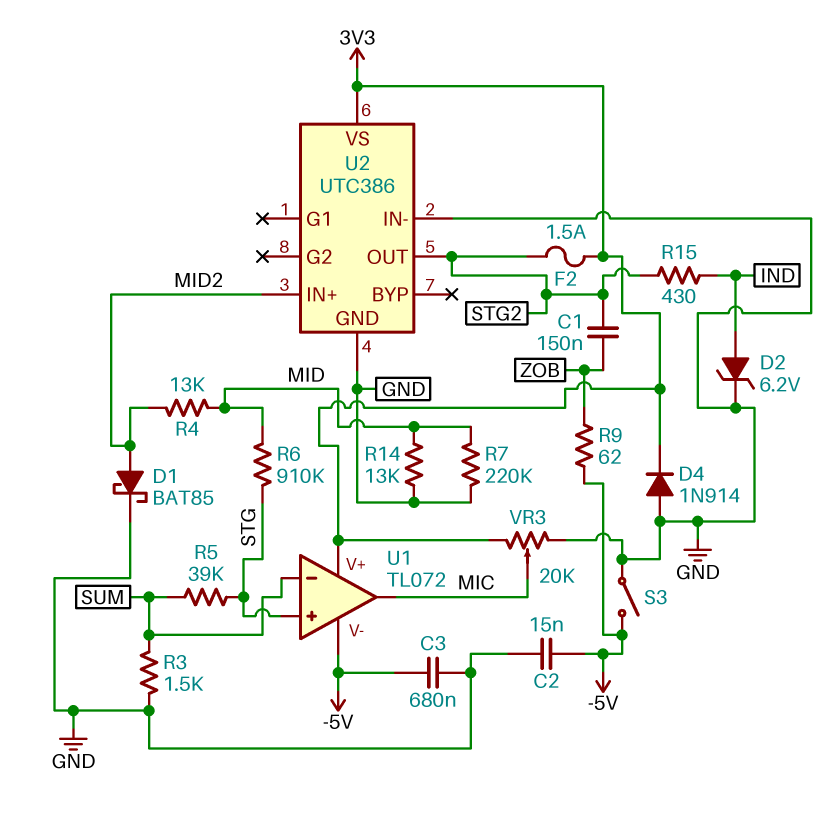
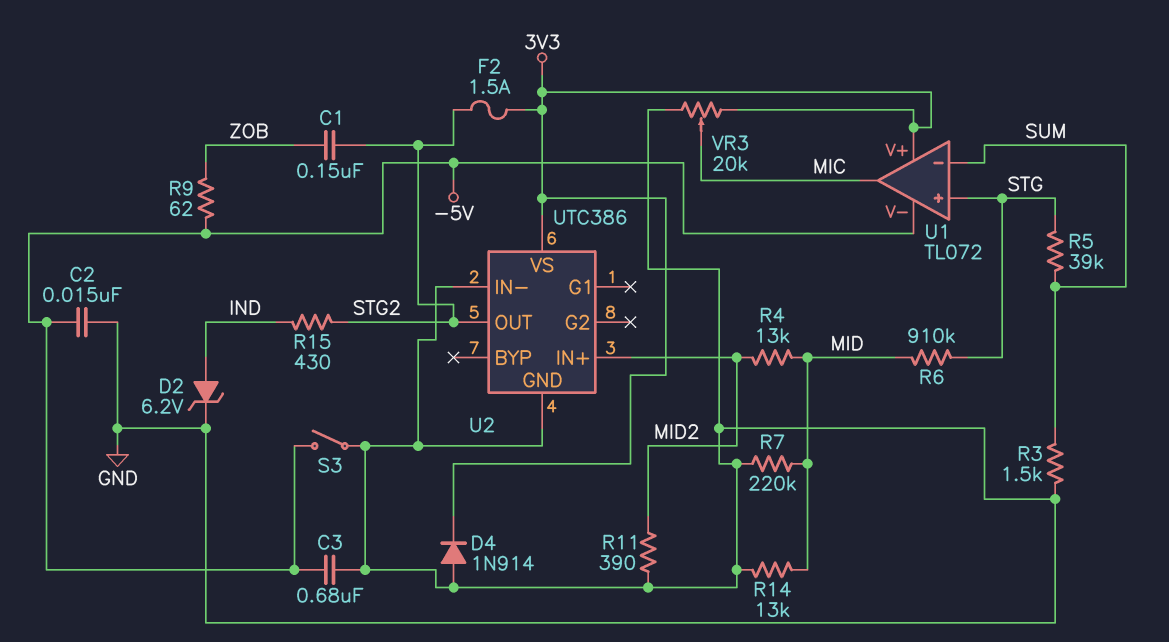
D1: schottky BAT85 (A MID2, K GND) -> none
R11: none -> 390 (GND, MID2)

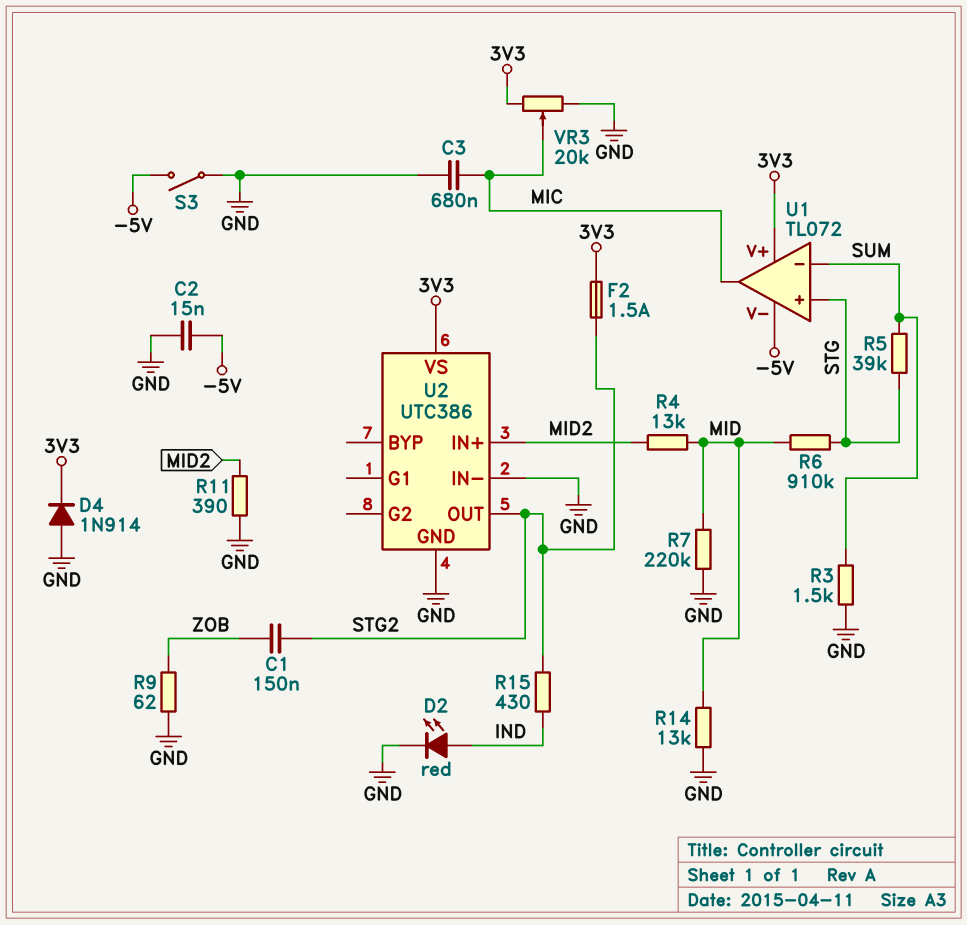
C3: 680nF (-5V, GND) -> 680nF (GND, MIC)
D2: zener 6.2V (A IND, K GND) -> LED red (A IND, K GND)
R9: 62 (-5V, ZOB) -> 62 (GND, ZOB)

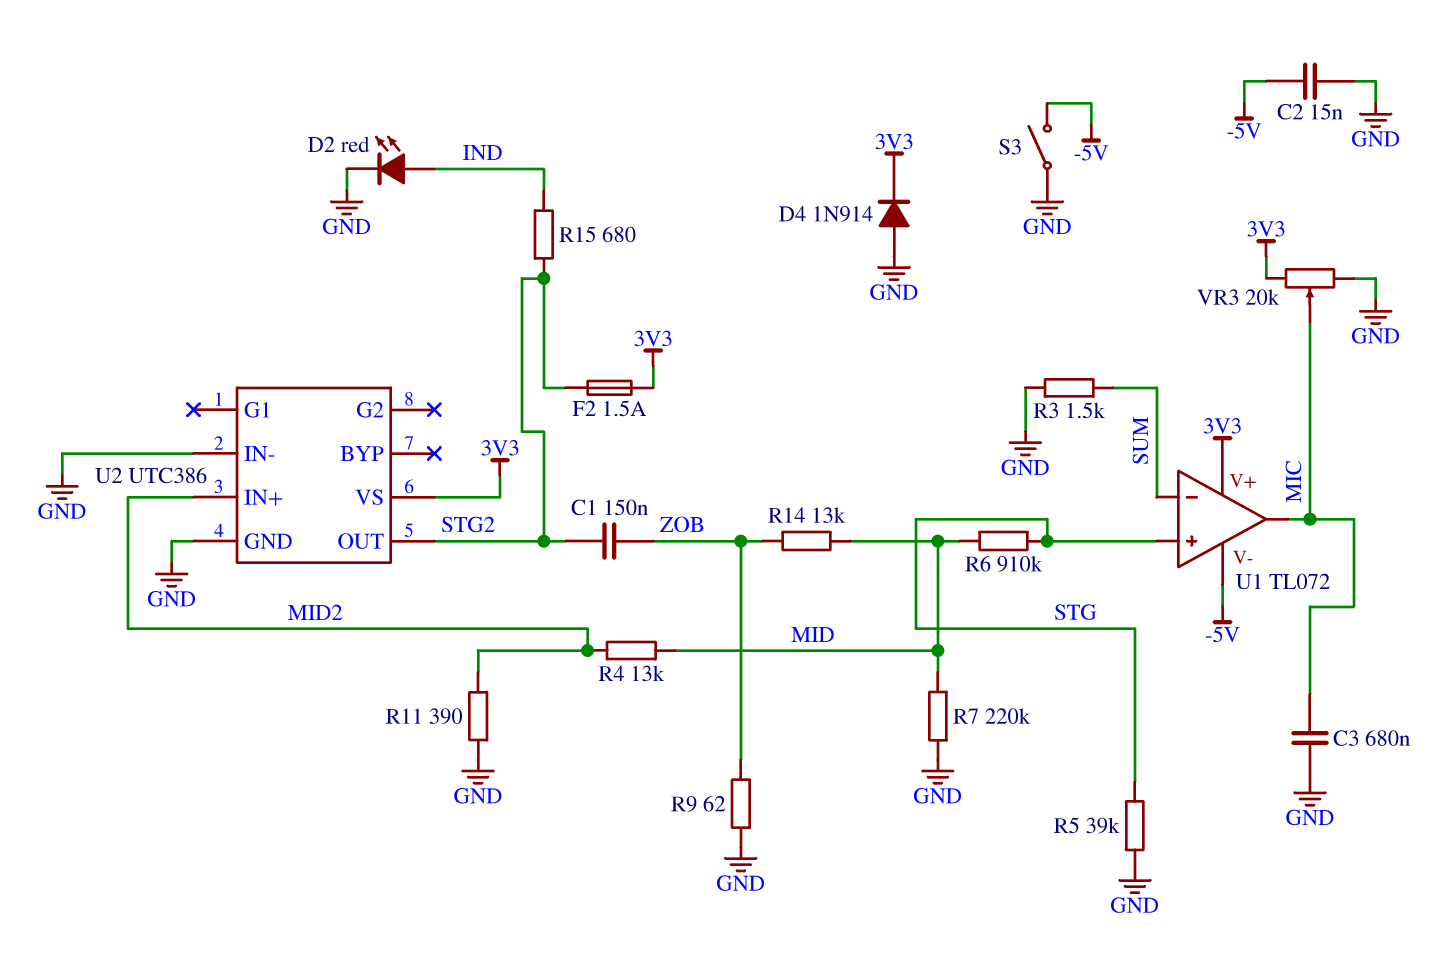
R5: 39k (STG, SUM) -> 39k (GND, STG)
R14: 13k (GND, MID) -> 13k (MID, ZOB)
R15: 430 (IND, STG2) -> 680 (IND, STG2)

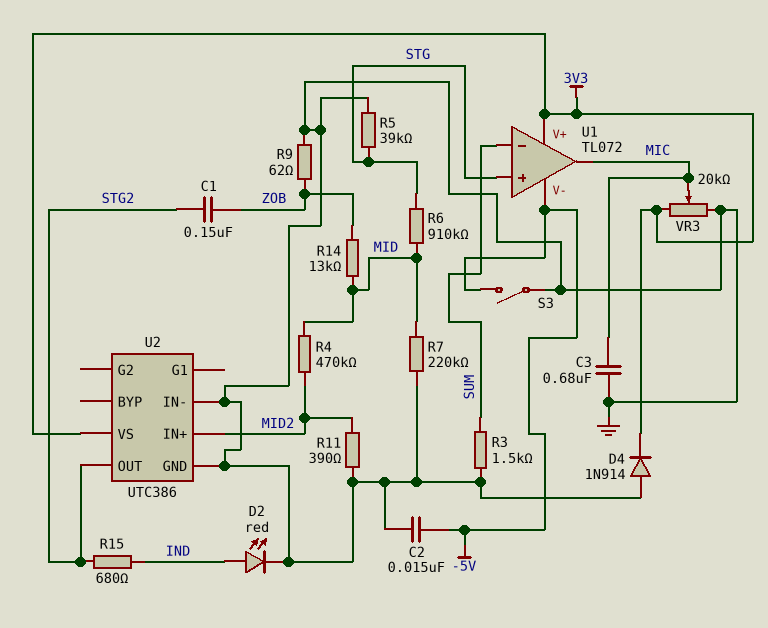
F2: 1.5A (3V3, STG2) -> none
R4: 13k (MID, MID2) -> 470k (MID, MID2)

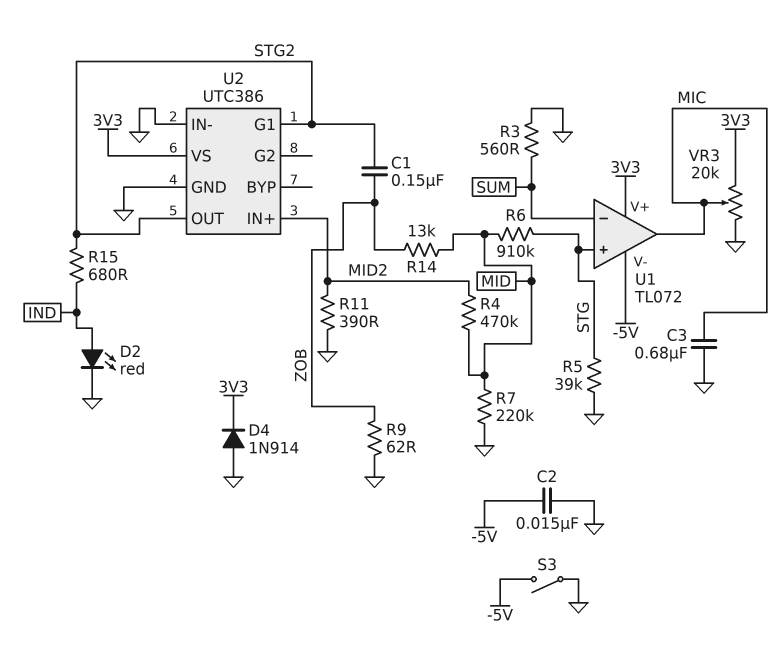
R3: 1.5k (GND, SUM) -> 560 (GND, SUM)
U2 pin G1: none -> STG2

